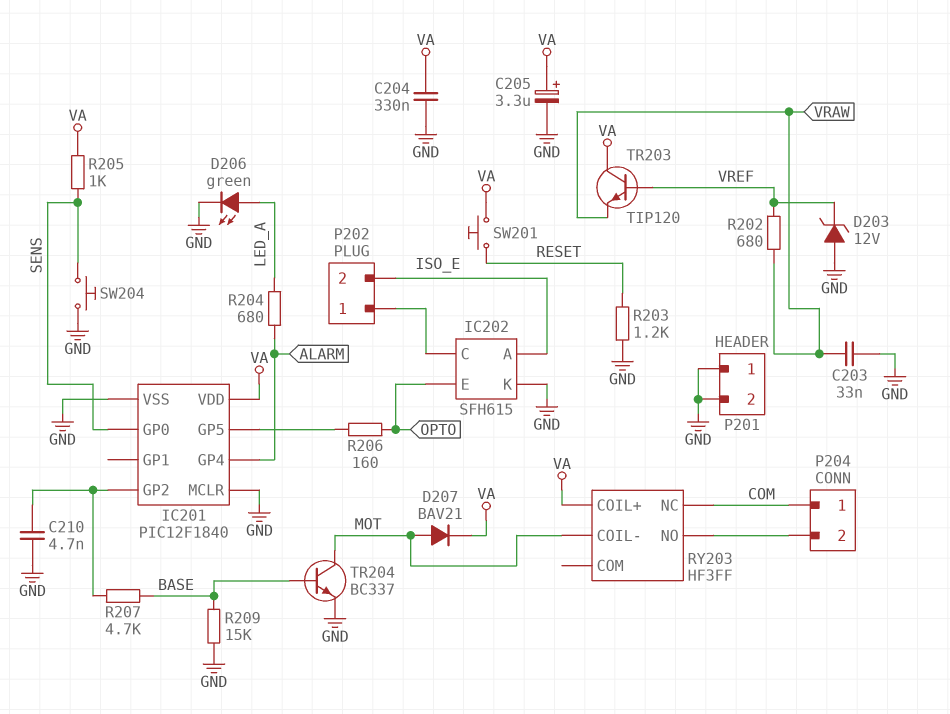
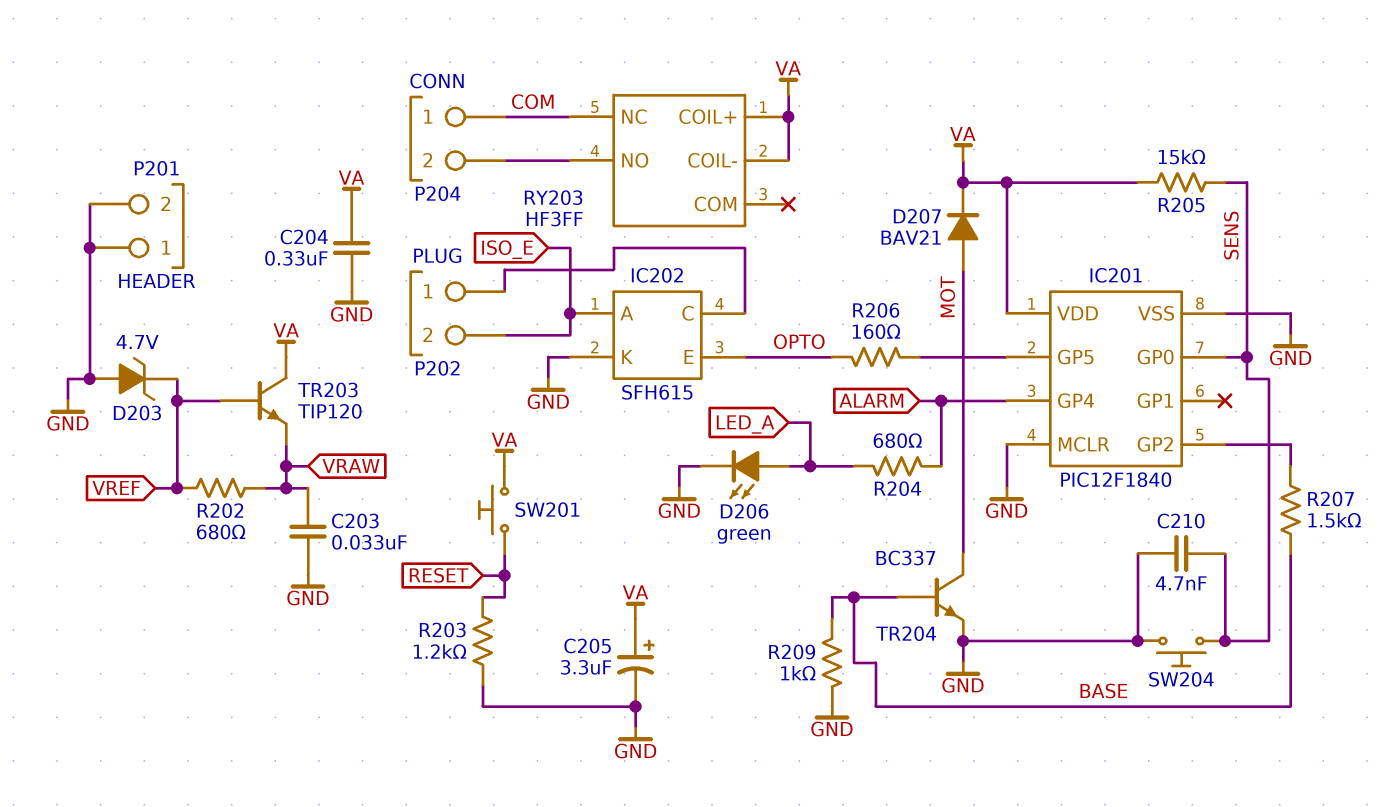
C210: 4.7nF (GND, IC201/GP2) -> 4.7nF (GND, SENS)
D203: zener 12V (A GND, K VREF) -> zener 4.7V (A GND, K VREF)
R205: 1k (SENS, VA) -> 15k (SENS, VA)
R207: 4.7k (BASE, IC201/GP2) -> 1.5k (BASE, IC201/GP2)
R209: 15k (BASE, GND) -> 1k (BASE, GND)
RY203 pin COIL-: MOT -> VA

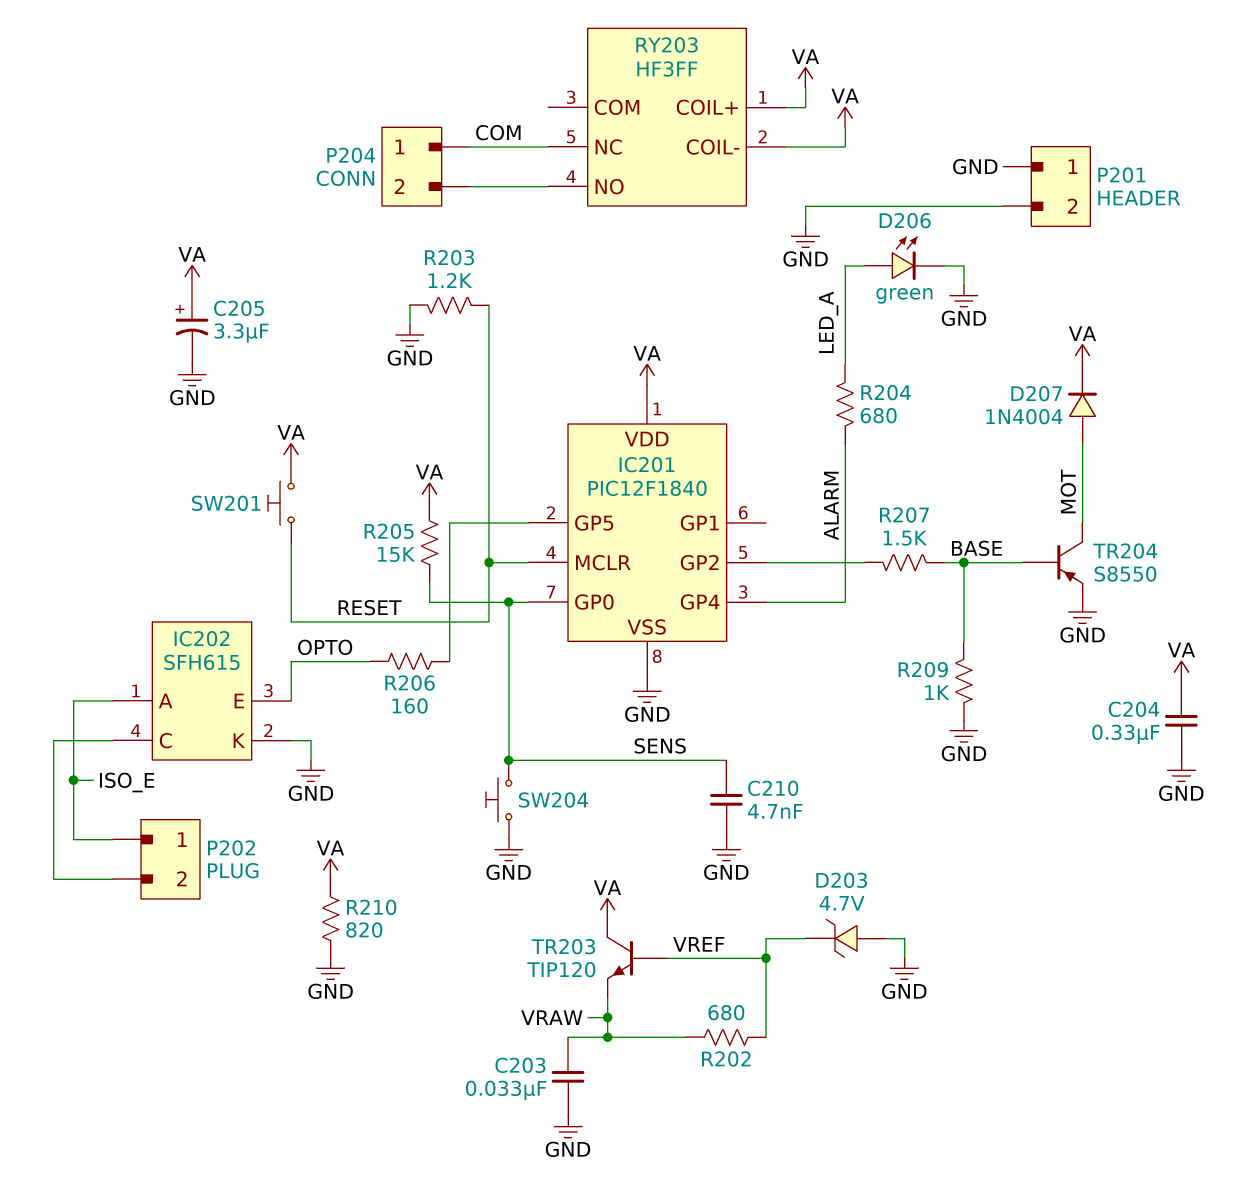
D207: diode BAV21 (A MOT, K VA) -> diode 1N4004 (A MOT, K VA)
IC201 pin MCLR: GND -> RESET
P202 pin 1: IC202/C -> ISO_E
P202 pin 2: ISO_E -> IC202/C
R210: none -> 820 (GND, VA)
TR204: NPN BC337 (B BASE, C MOT, E GND) -> PNP S8550 (B BASE, C MOT, E GND)

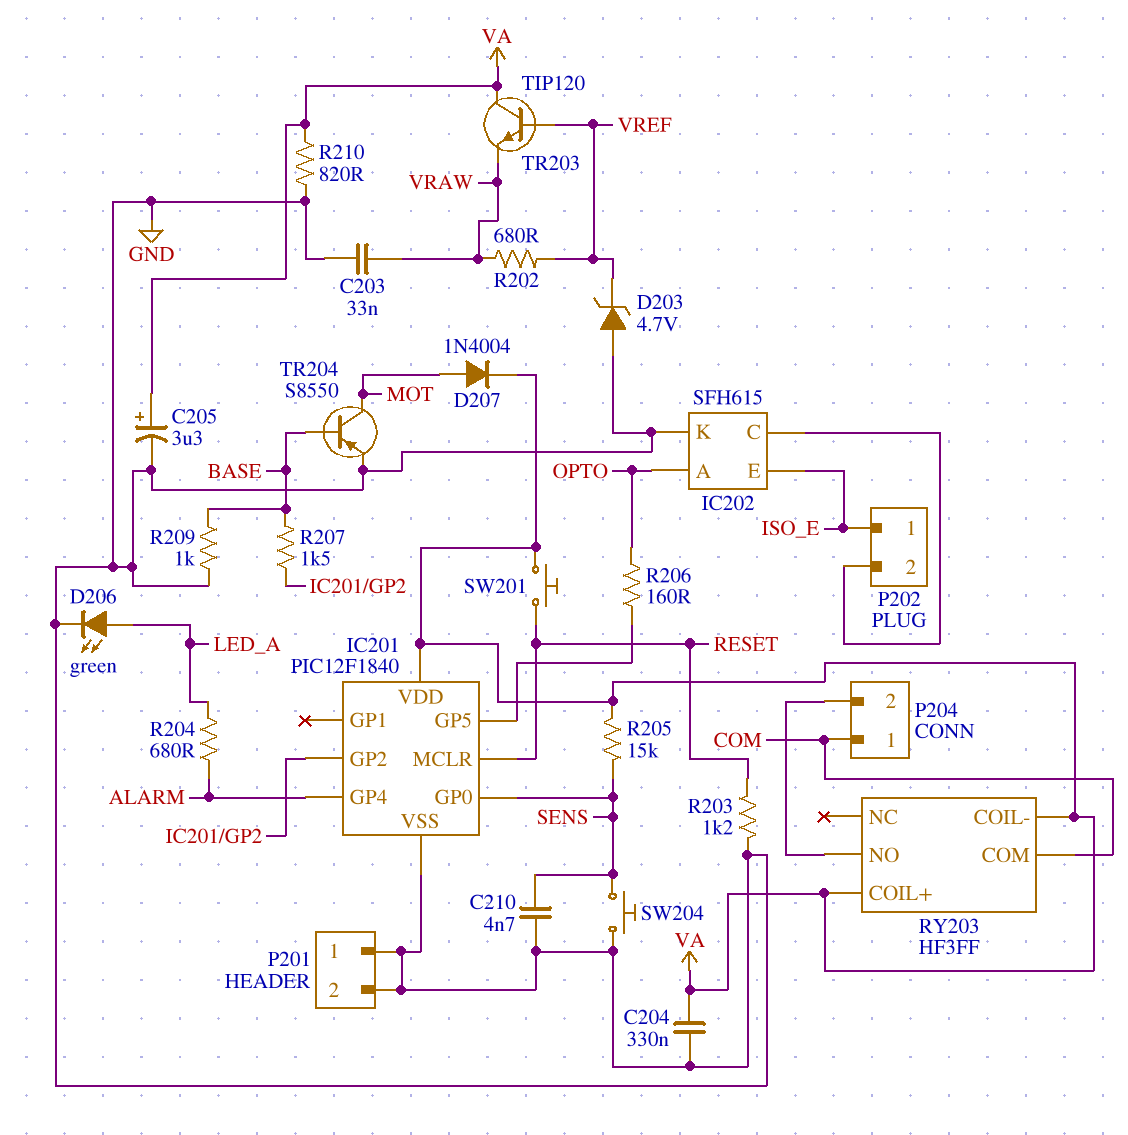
IC202 pin A: ISO_E -> OPTO
IC202 pin E: OPTO -> ISO_E
RY203 pin COM: none -> COM
RY203 pin NC: COM -> none

